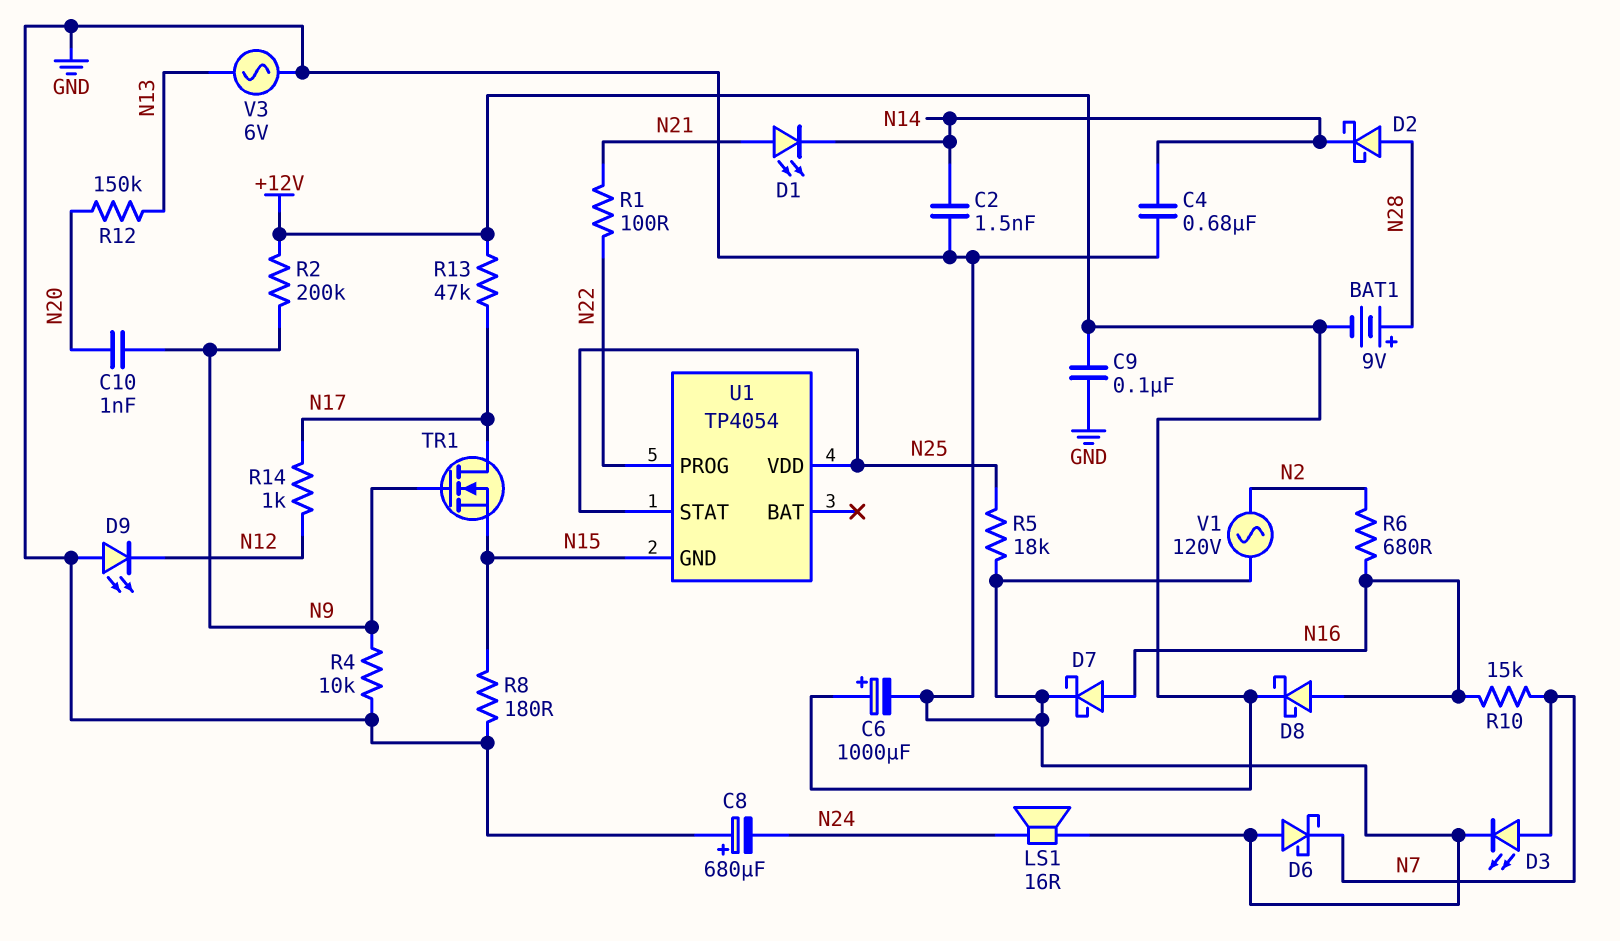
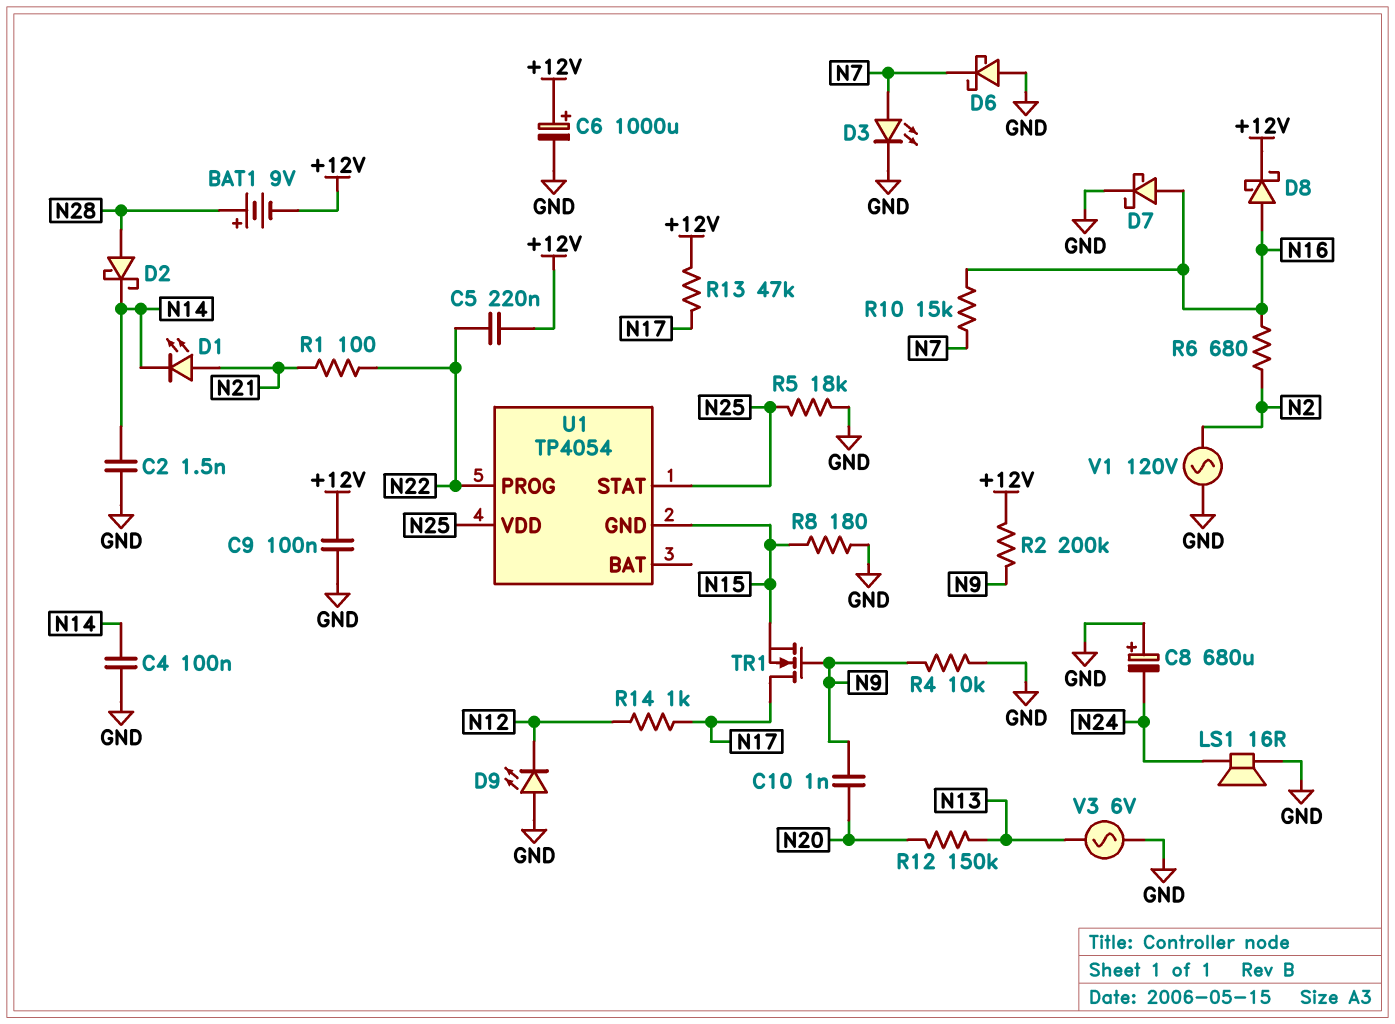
C4: 680nF (GND, N14) -> 100nF (GND, N14)
C5: none -> 220nF (+12V, N22)

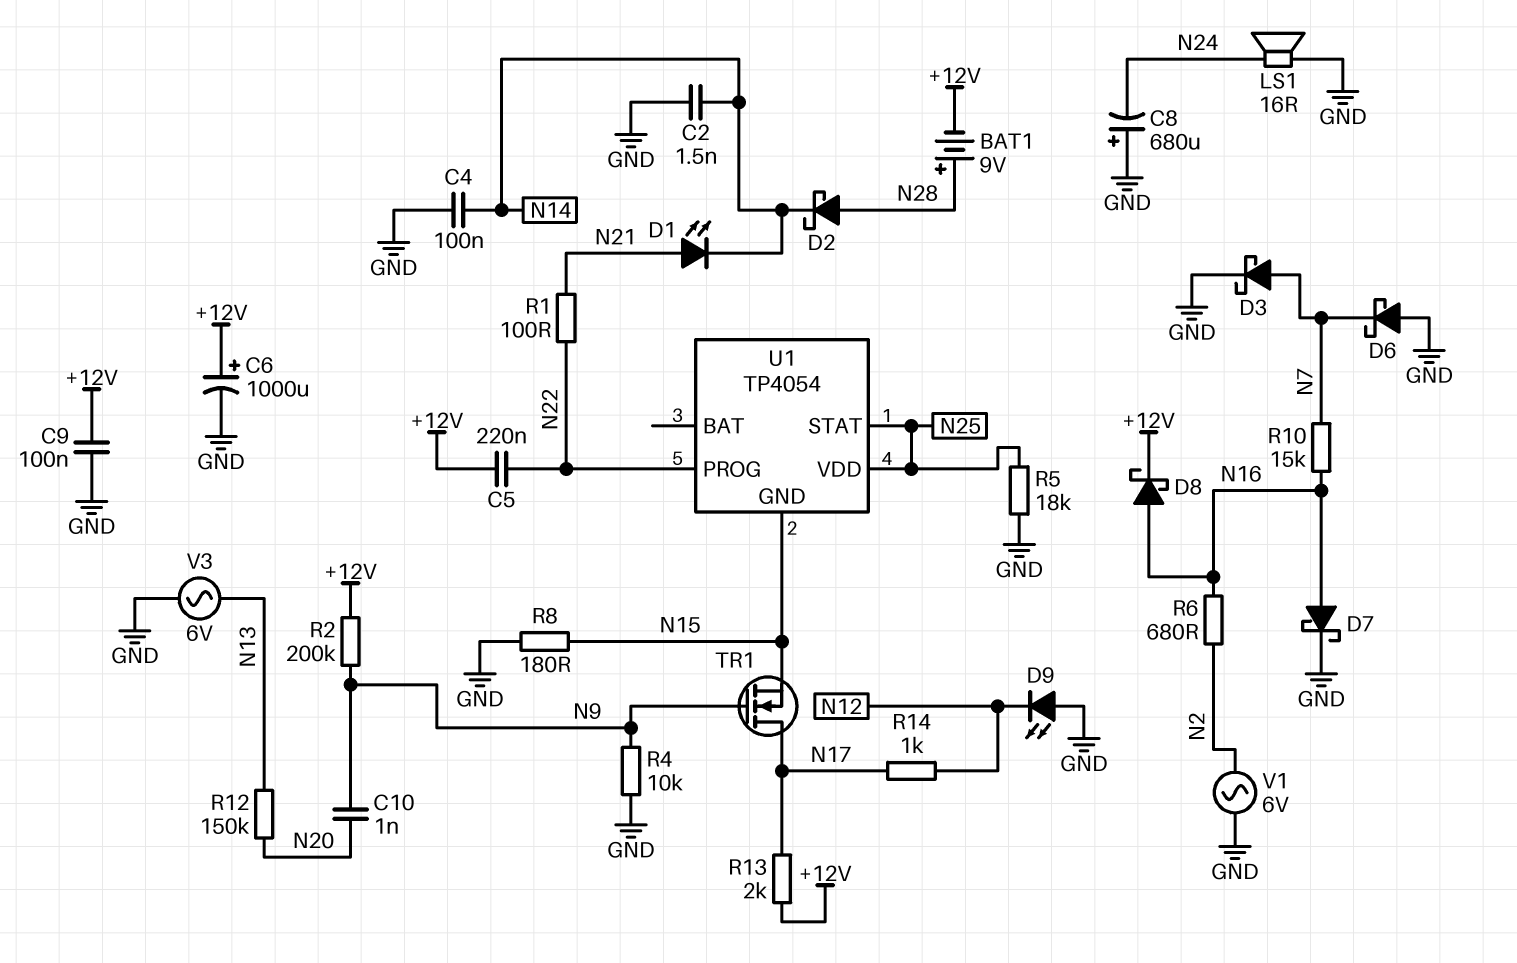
D3: LED (A N7, K GND) -> schottky (A N7, K GND)
R13: 47k (+12V, N17) -> 2k (+12V, N17)
V1: AC 120V (GND, N2) -> AC 6V (GND, N2)

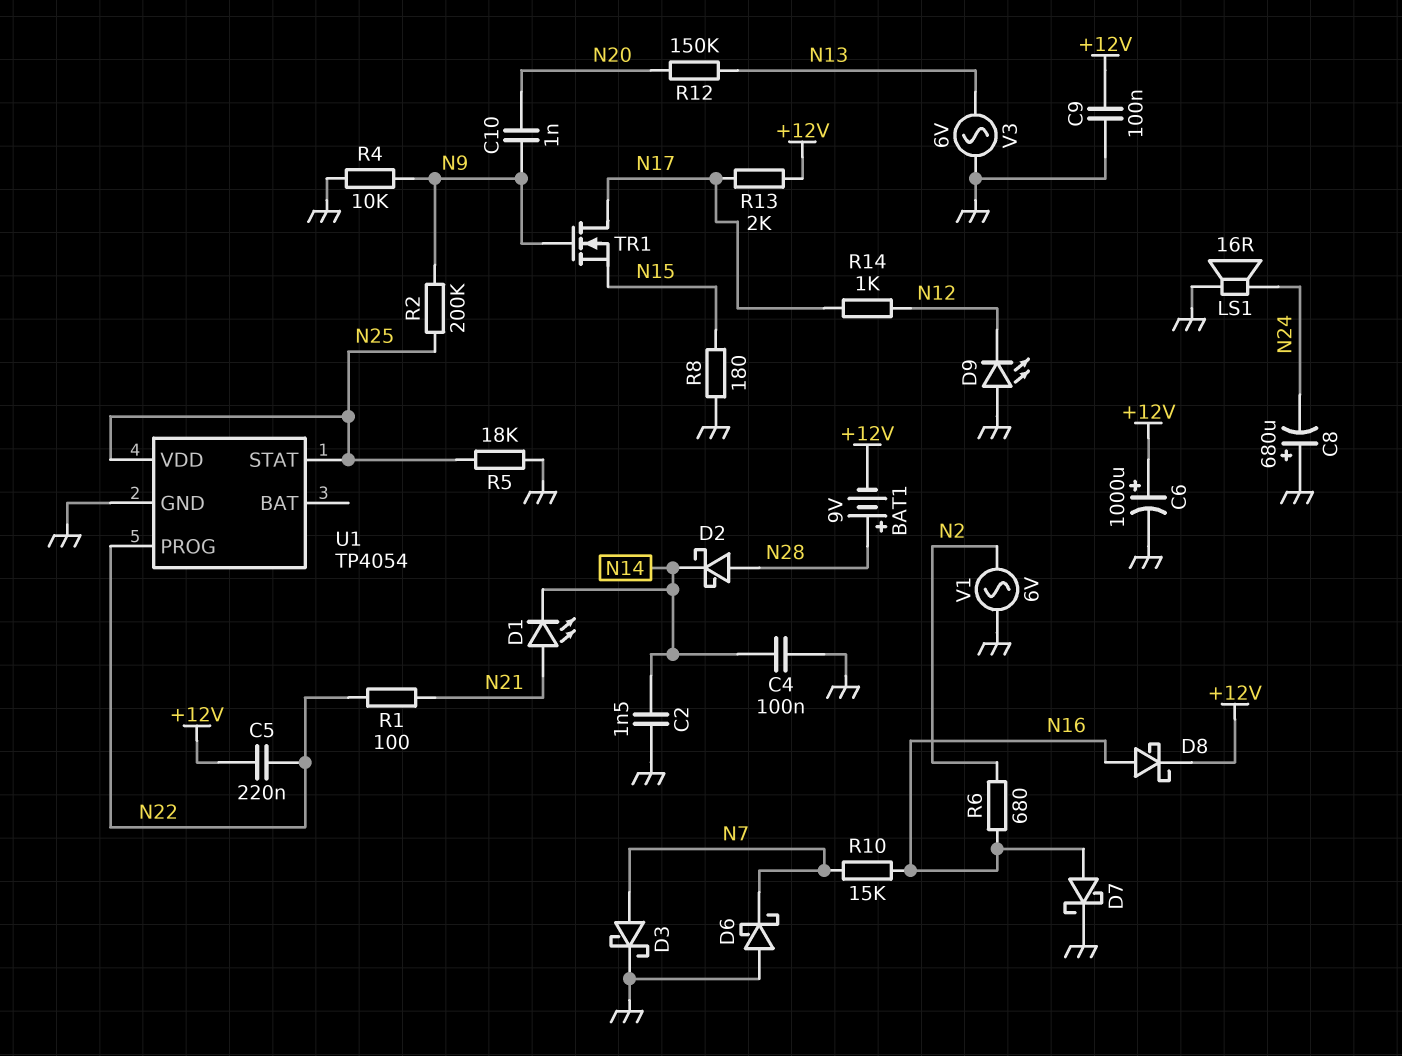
R2: 200k (+12V, N9) -> 200k (N9, N25)
U1 pin GND: N15 -> GND

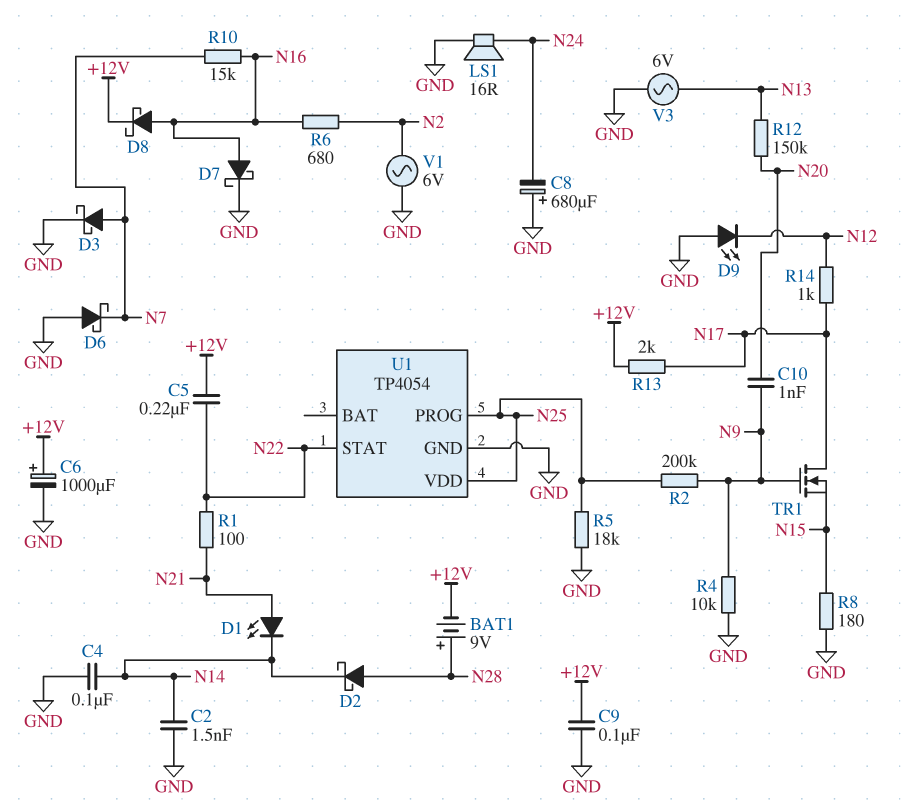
U1 pin PROG: N22 -> N25
U1 pin STAT: N25 -> N22

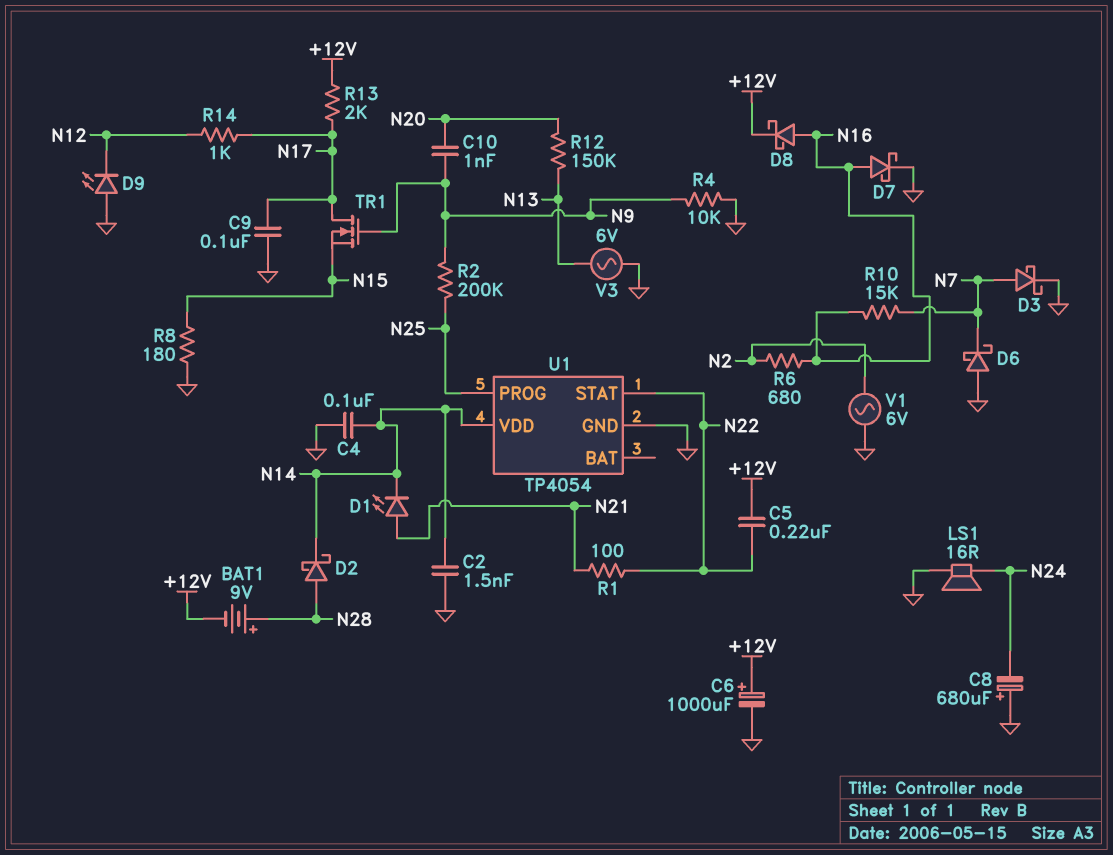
C9: 100nF (+12V, GND) -> 100nF (GND, N17)
R5: 18k (GND, N25) -> none
U1 pin VDD: N25 -> N14

